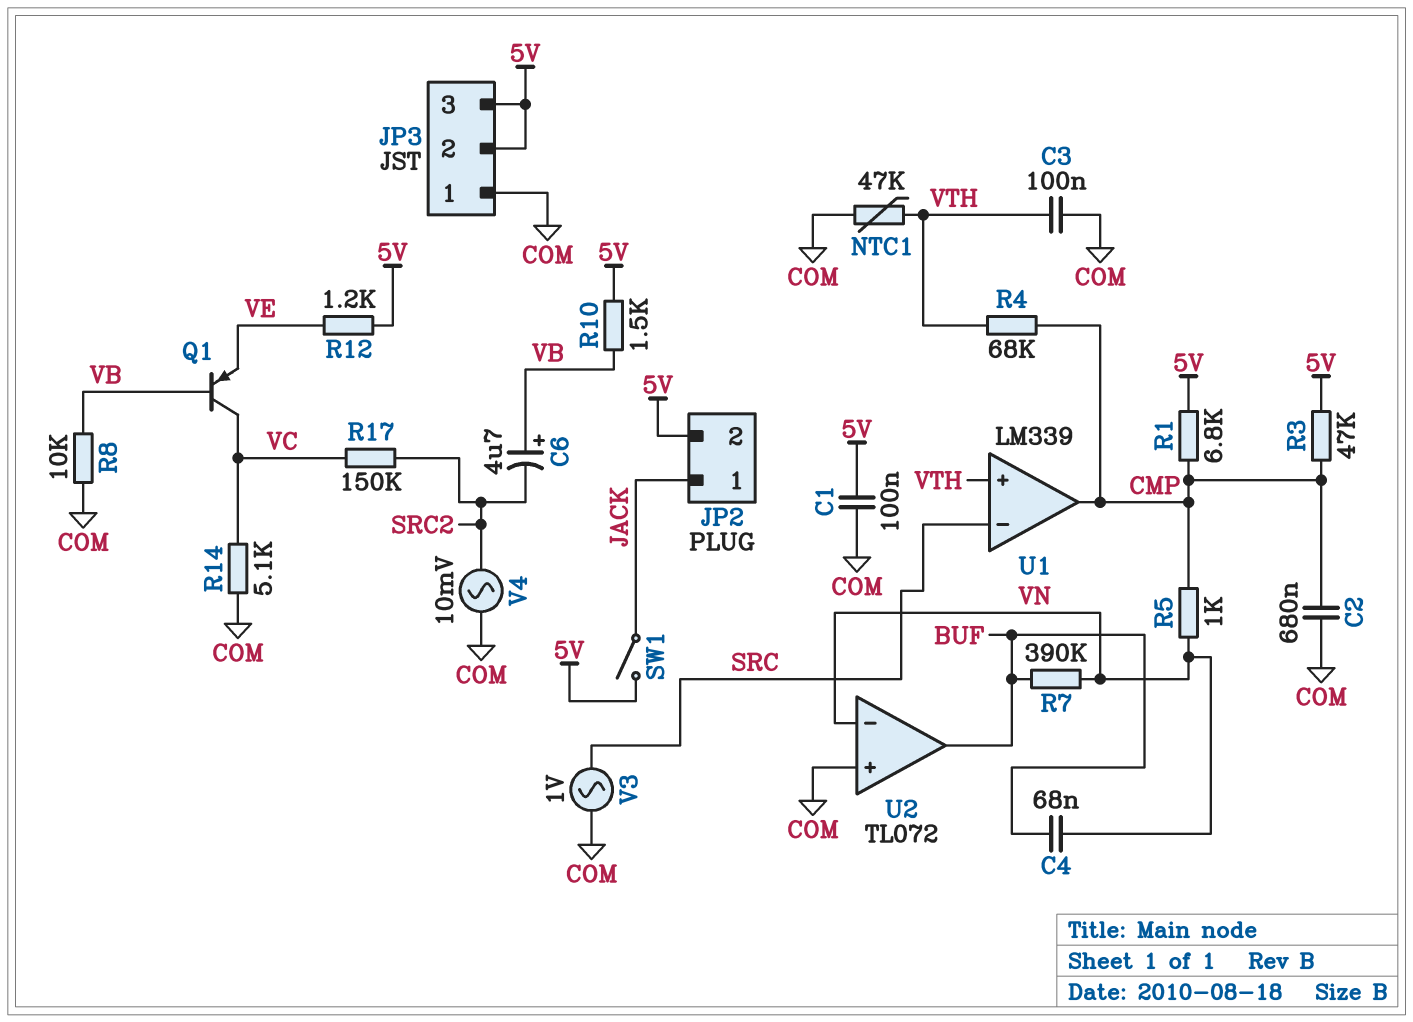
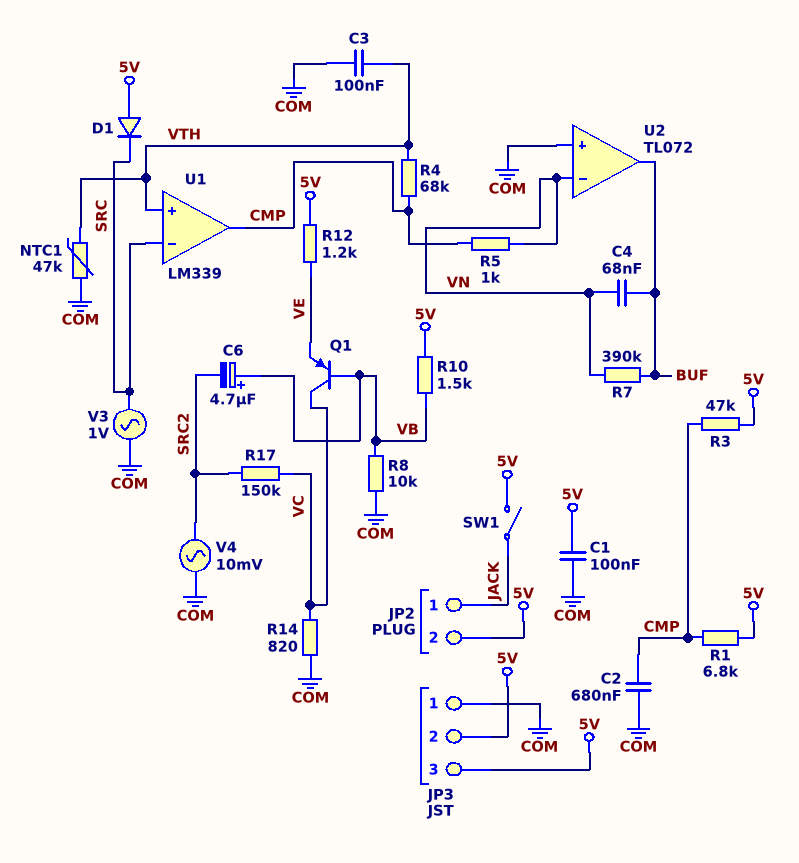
D1: none -> diode (A 5V, K SRC)
R14: 5.1k (COM, VC) -> 820 (COM, VC)

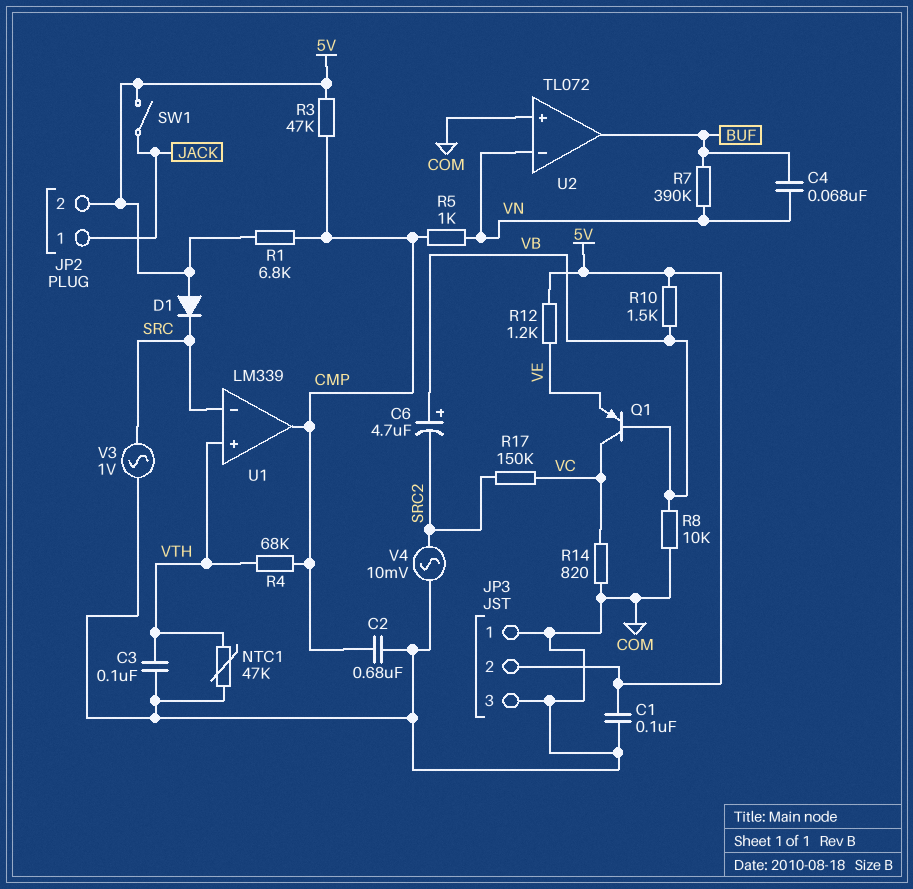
JP3 pin 3: 5V -> COM

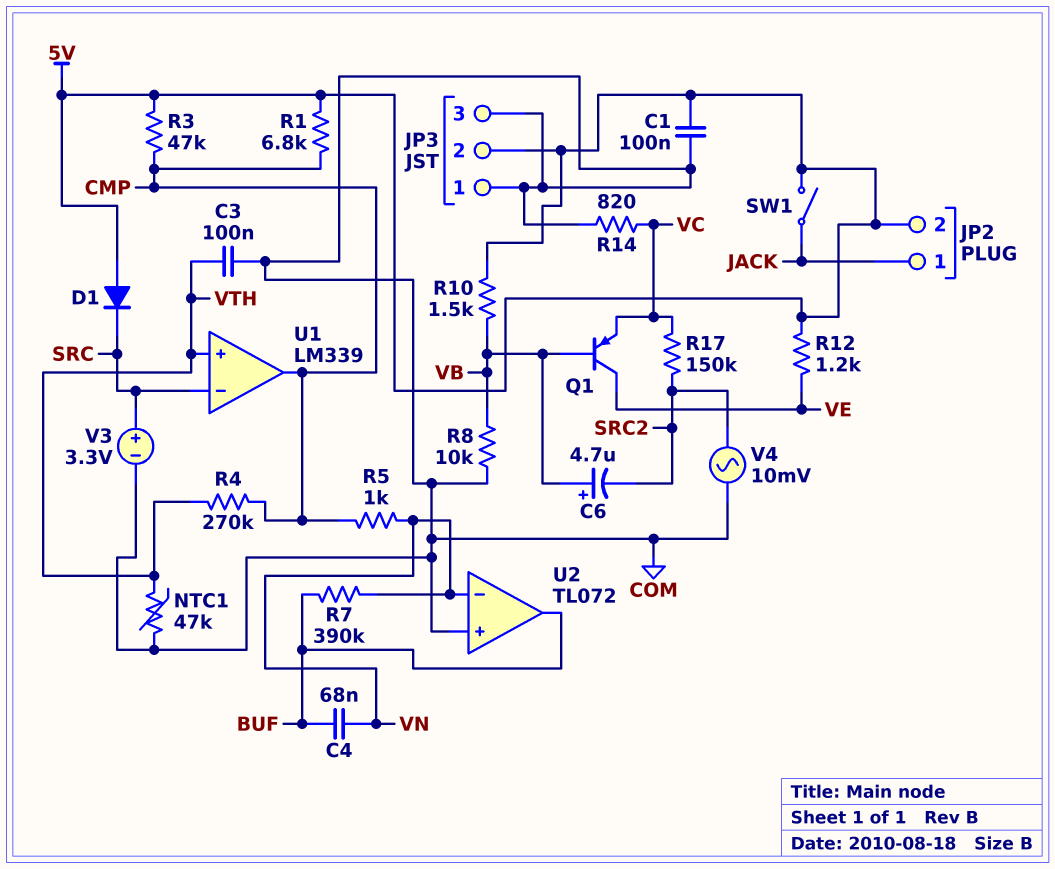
C2: 680nF (CMP, COM) -> none
Q1: PNP (B VB, C VC, E VE) -> PNP (B VB, C VE, E VC)
R4: 68k (CMP, VTH) -> 270k (CMP, VTH)
V3: AC 1V (COM, SRC) -> 3.3V (plus SRC, minus COM)

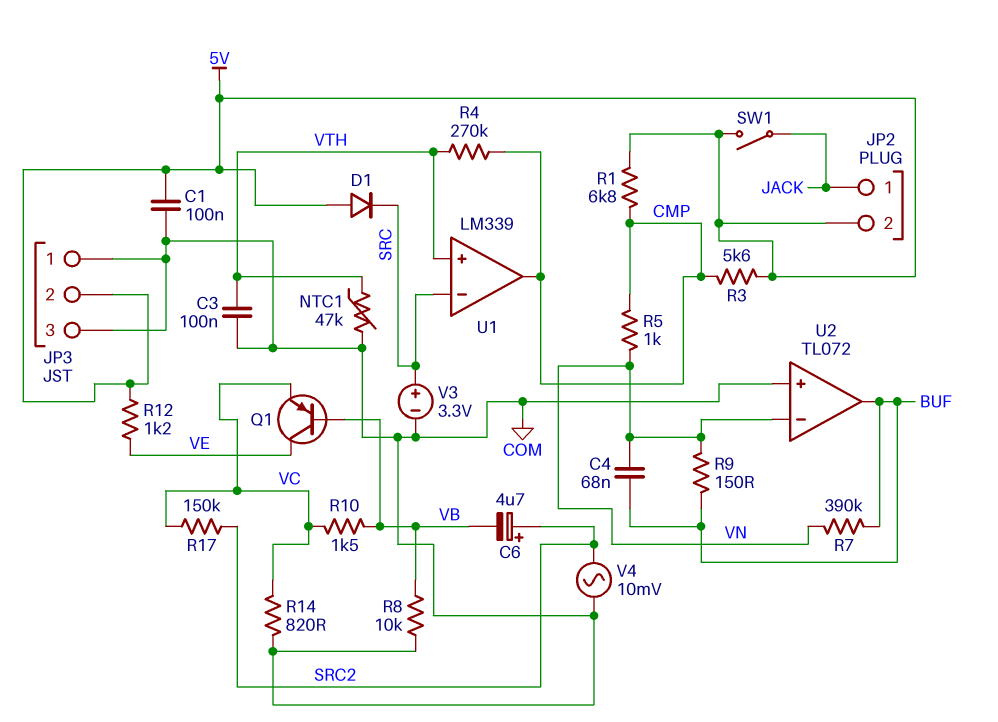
C6: 4.7uF (plus VB, minus SRC2) -> 4.7uF (plus SRC2, minus VB)
R3: 47k (5V, CMP) -> 5.6k (5V, CMP)
R9: none -> 150 (BUF, VN)
R10: 1.5k (5V, VB) -> 1.5k (VB, VC)

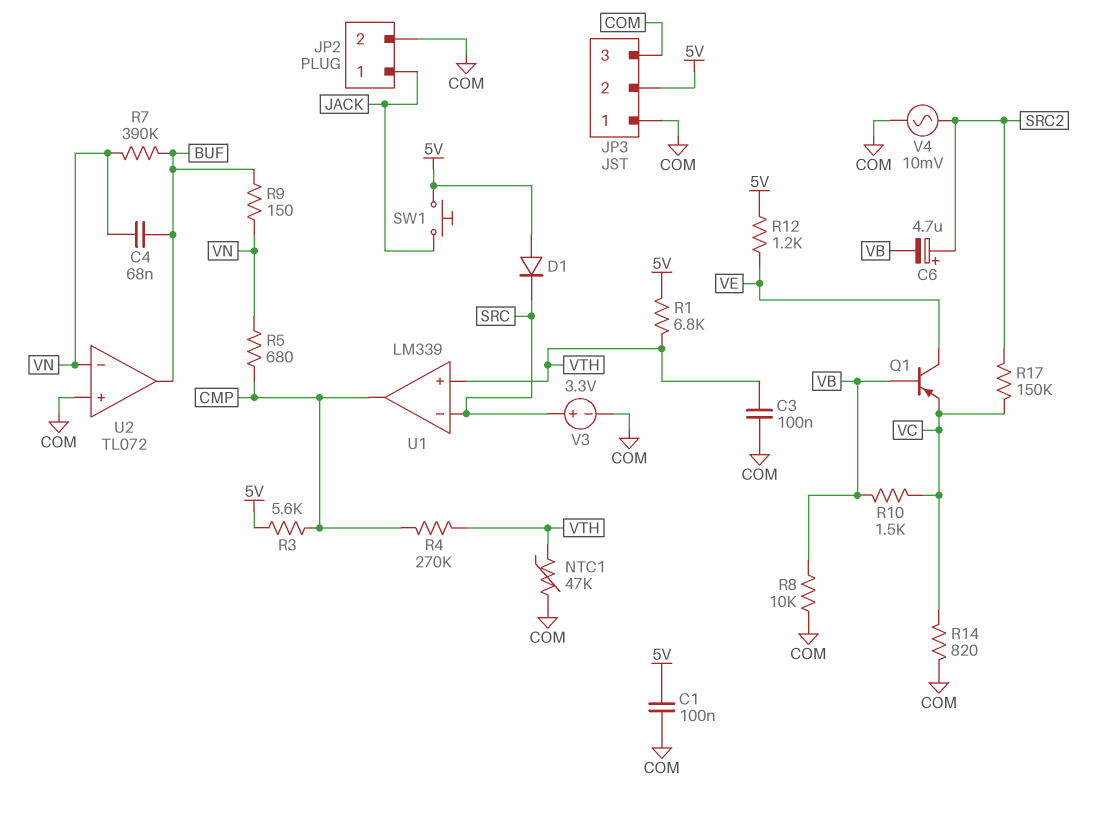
JP2 pin 2: 5V -> COM
R1: 6.8k (5V, CMP) -> 6.8k (5V, VTH)
R5: 1k (CMP, VN) -> 680 (CMP, VN)
SW1: switch (5V, JACK) -> button (5V, JACK)

